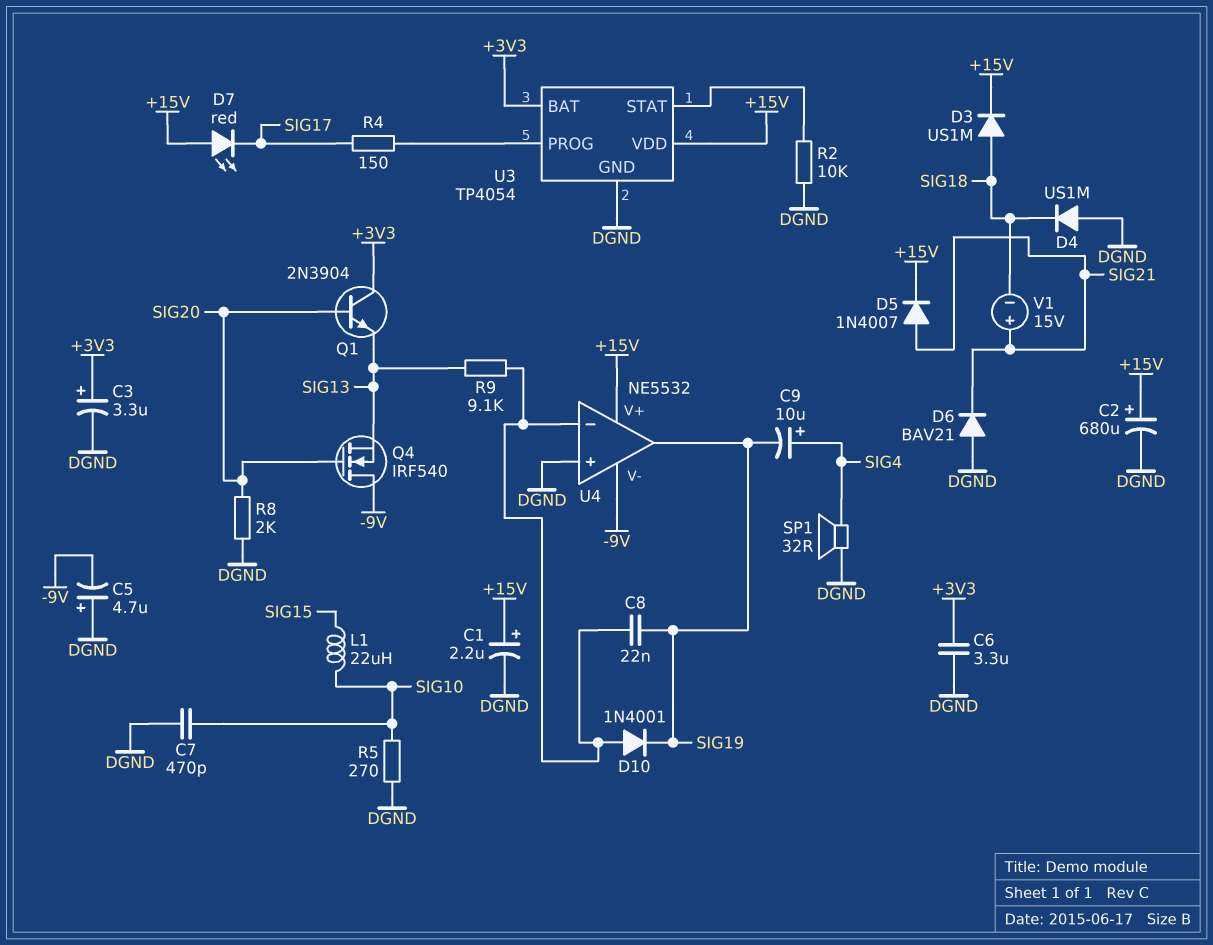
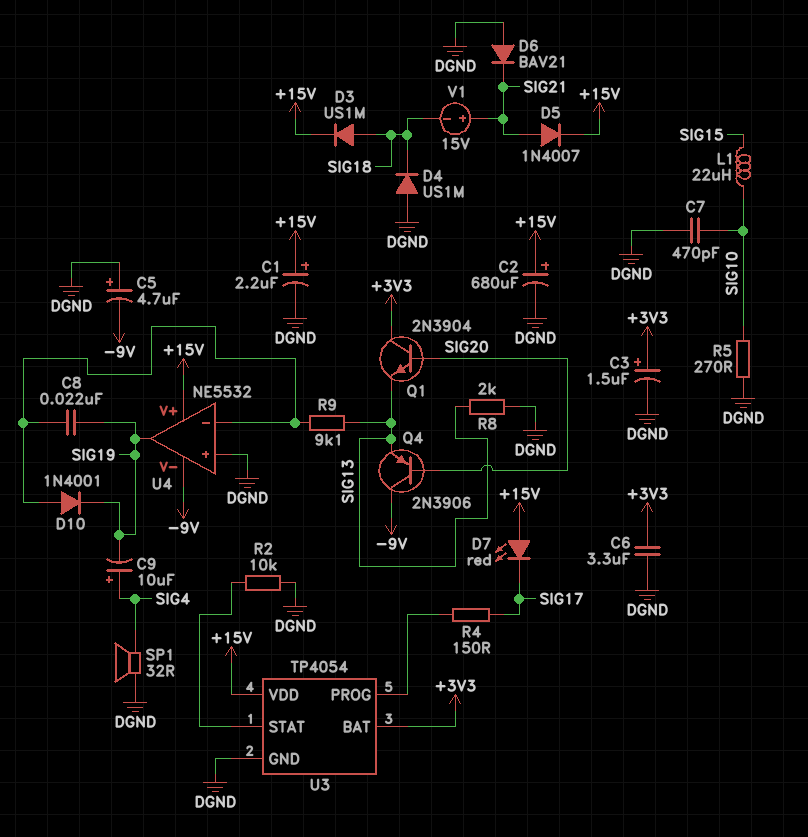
C3: 3.3uF (plus +3V3, minus DGND) -> 1.5uF (plus +3V3, minus DGND)
Q4: NMOS IRF540 (G SIG20, D -9V, S SIG13) -> PNP 2N3906 (B SIG20, C -9V, E SIG13)
R8: 2k (DGND, SIG20) -> 2k (DGND, SIG13)

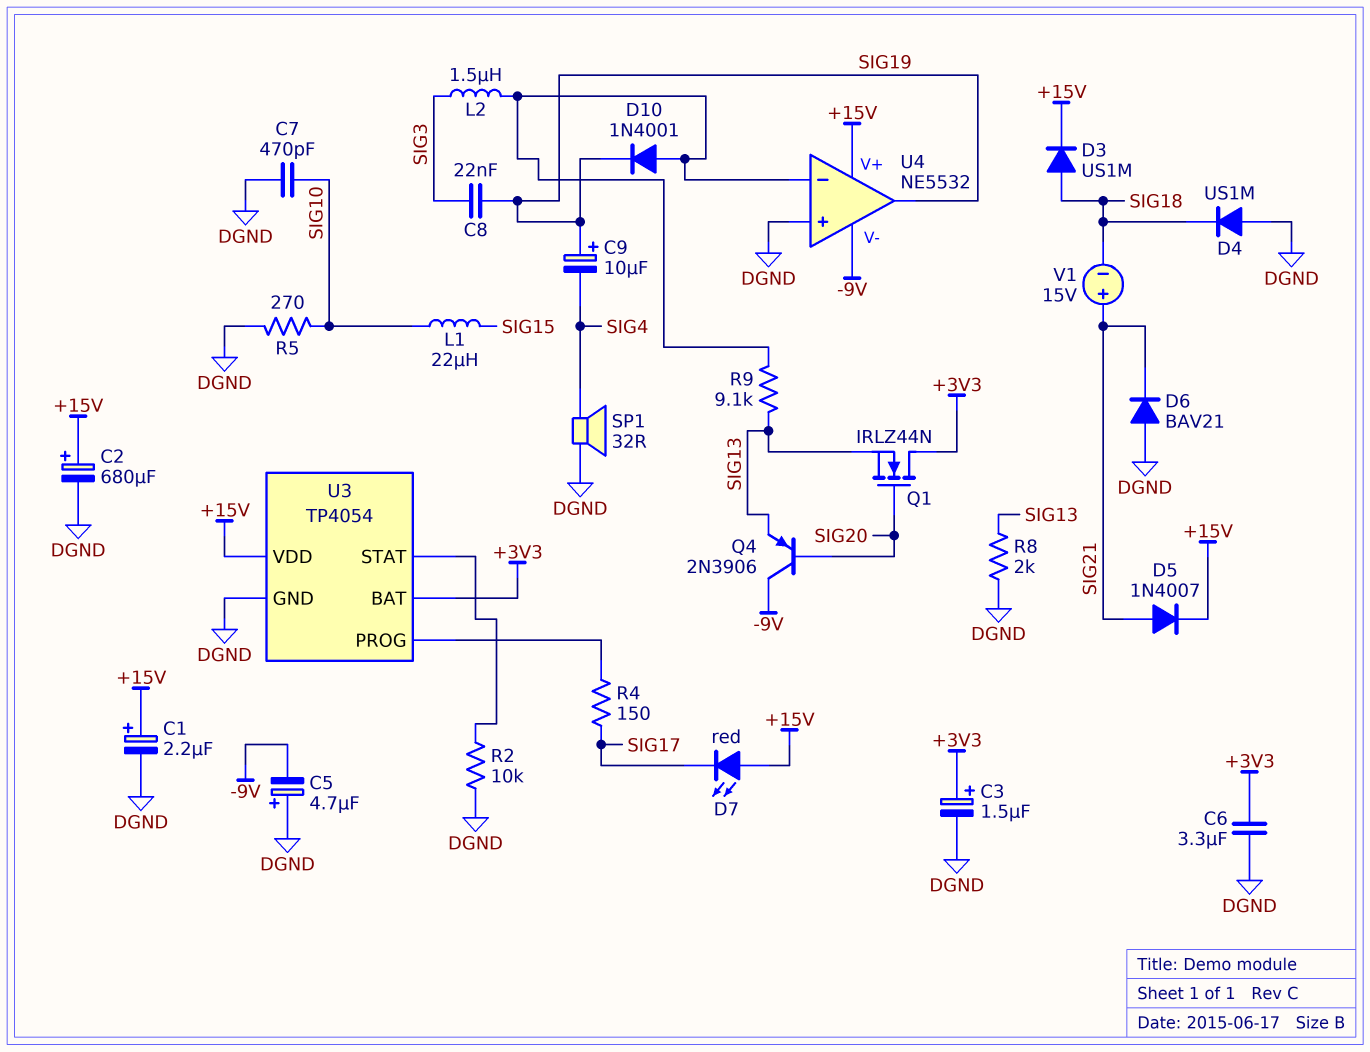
C8: 22nF (SIG19, U4/in-) -> 22nF (SIG3, SIG19)
C9: 10uF (plus SIG4, minus SIG19) -> 10uF (plus SIG19, minus SIG4)
L2: none -> 1.5uH (SIG3, U4/in-)
Q1: NPN 2N3904 (B SIG20, C +3V3, E SIG13) -> NMOS IRLZ44N (G SIG20, D +3V3, S SIG13)

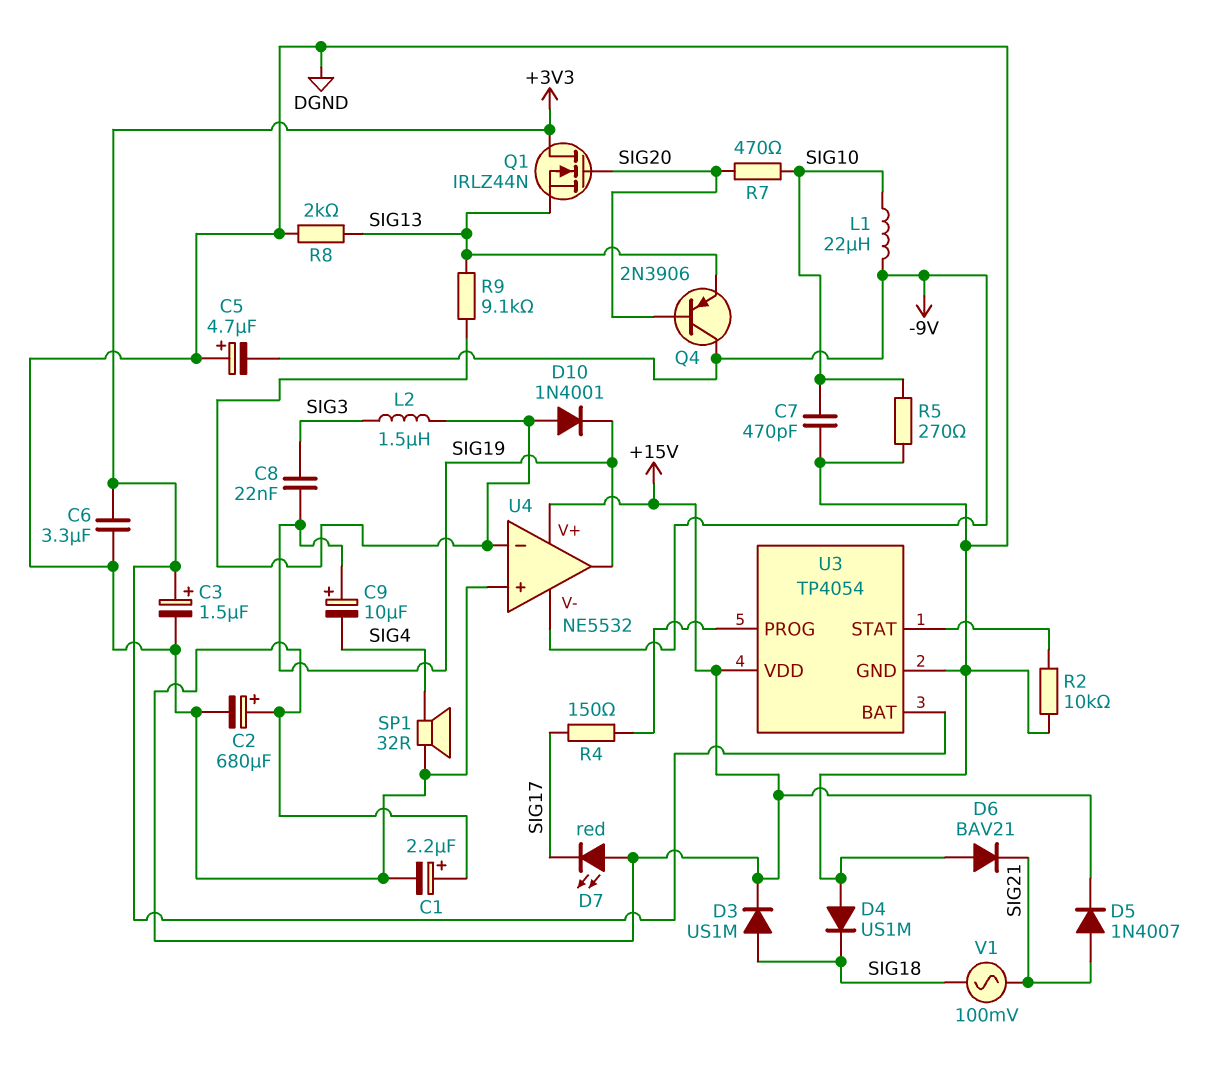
L1: 22uH (SIG10, SIG15) -> 22uH (-9V, SIG10)
R7: none -> 470 (SIG10, SIG20)
V1: 15V (plus SIG21, minus SIG18) -> AC 100mV (SIG18, SIG21)

